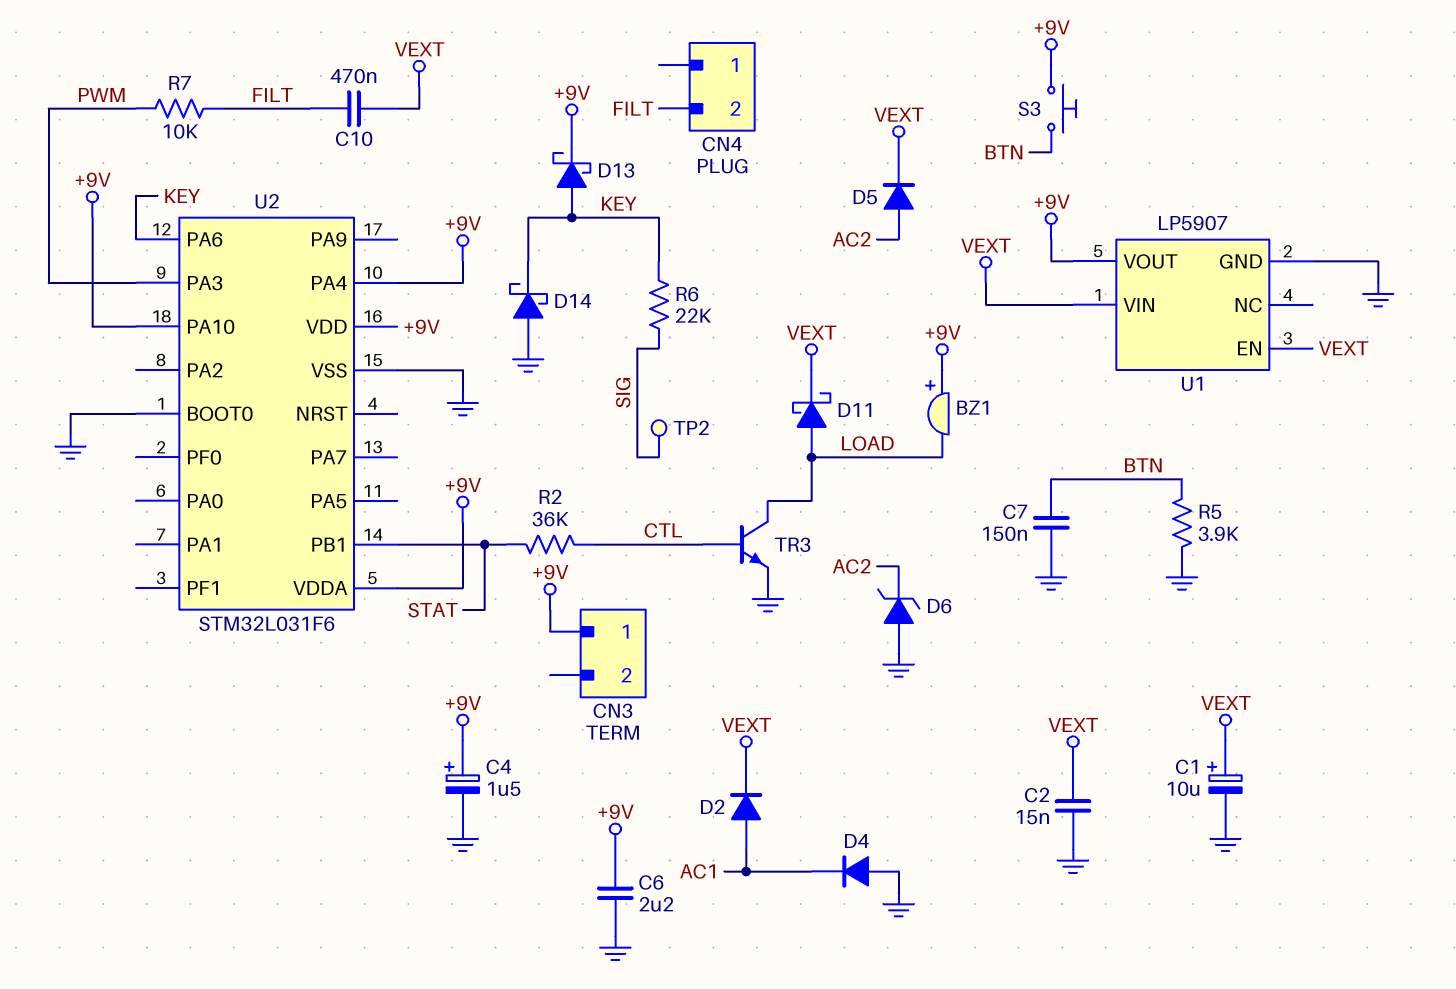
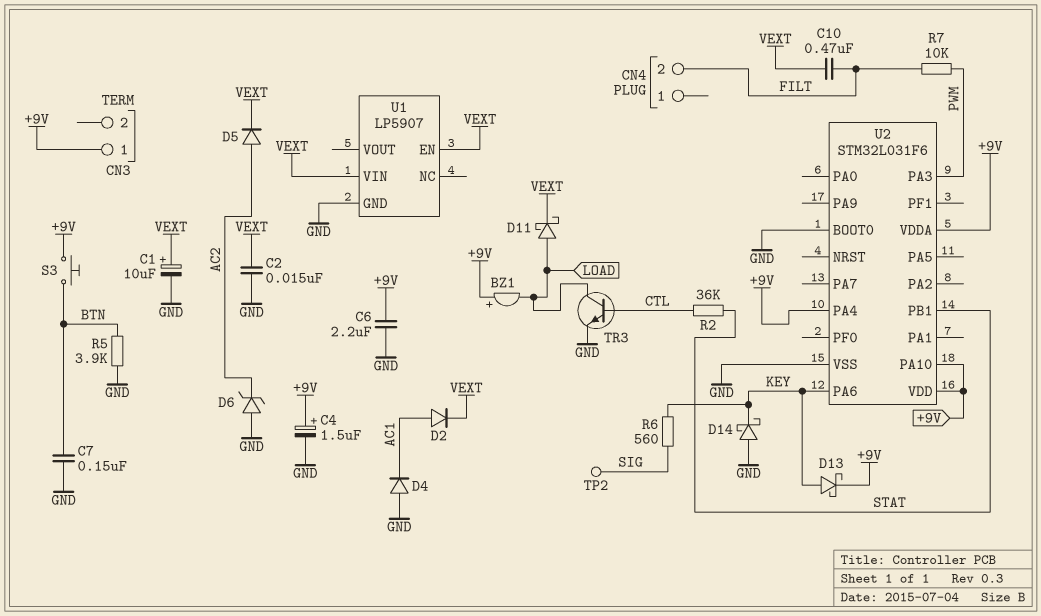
R6: 22k (KEY, SIG) -> 560 (KEY, SIG)
U1 pin VOUT: +9V -> none

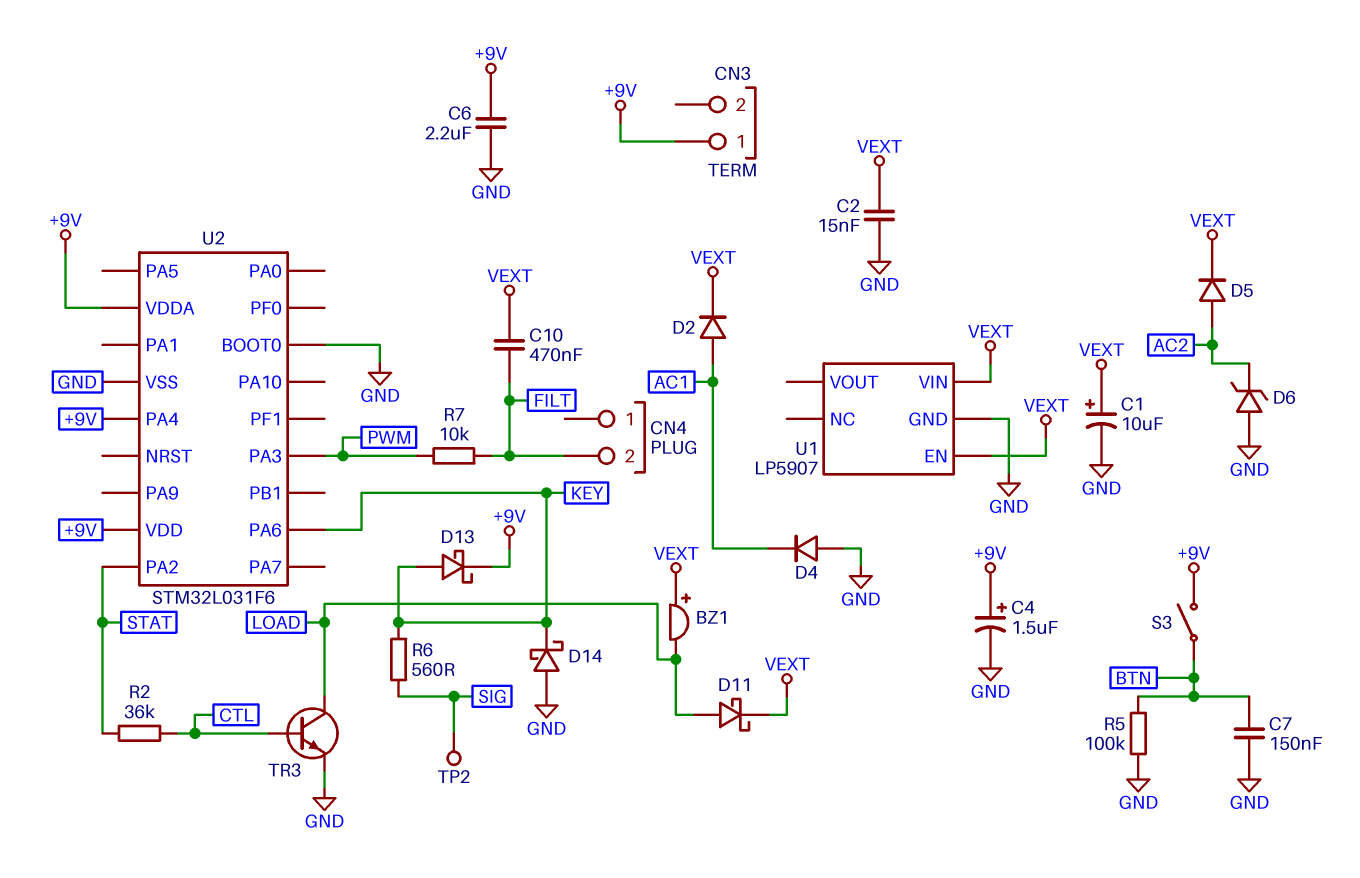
BZ1: buzzer (plus +9V, minus LOAD) -> buzzer (plus VEXT, minus LOAD)
R5: 3.9k (BTN, GND) -> 100k (BTN, GND)
S3: button (+9V, BTN) -> switch (+9V, BTN)
U2 pin PA2: none -> STAT
U2 pin PA10: +9V -> none
U2 pin PB1: STAT -> none

